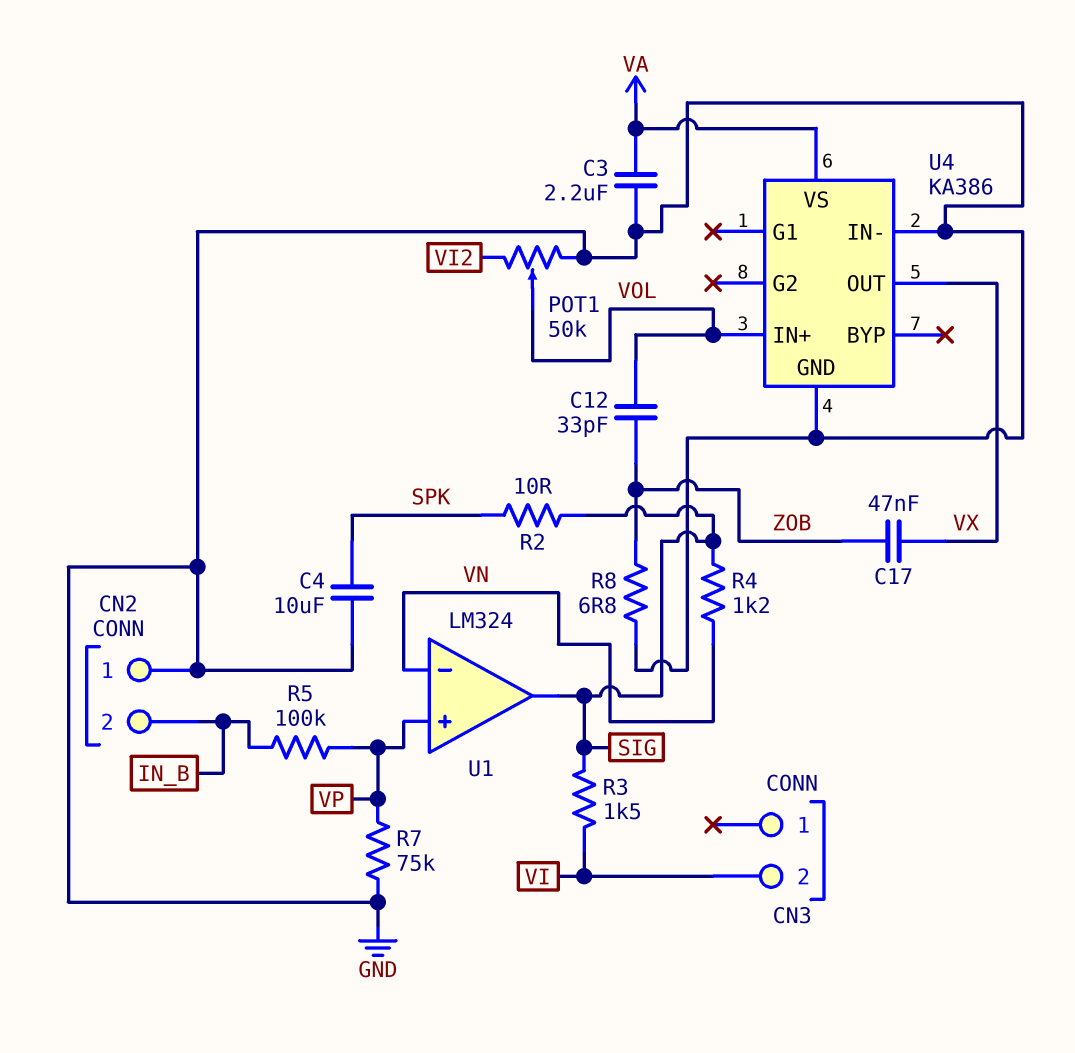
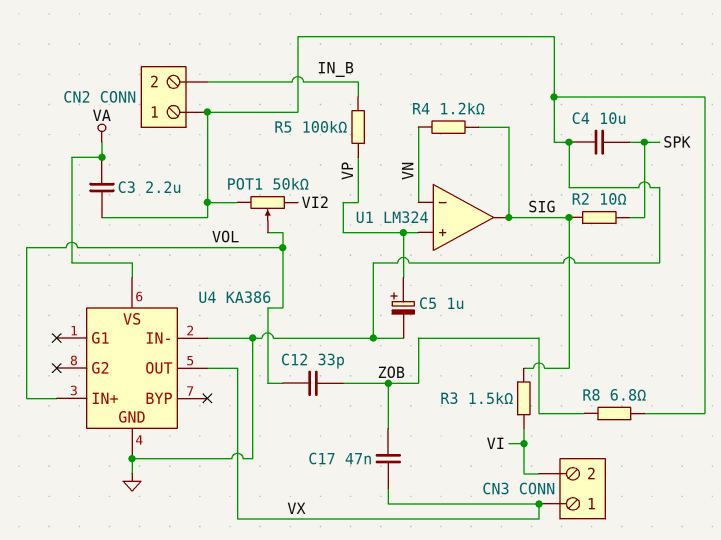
C5: none -> 1uF (plus VP, minus GND)
CN3 pin 1: none -> VX
R7: 75k (GND, VP) -> none

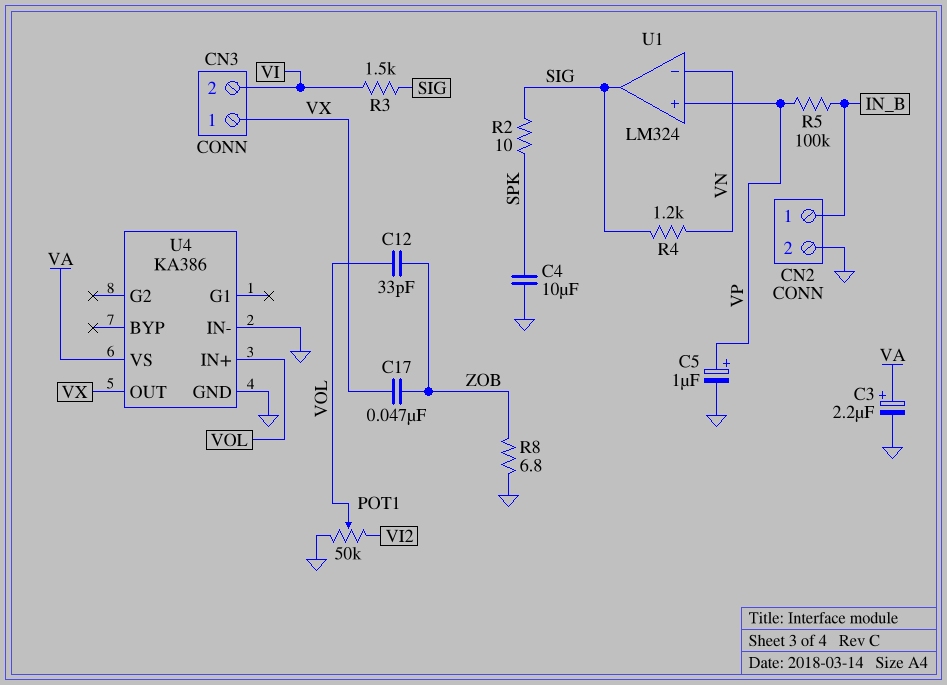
C3: 2.2uF (GND, VA) -> 2.2uF (plus VA, minus GND)
CN2 pin 1: GND -> IN_B
CN2 pin 2: IN_B -> GND

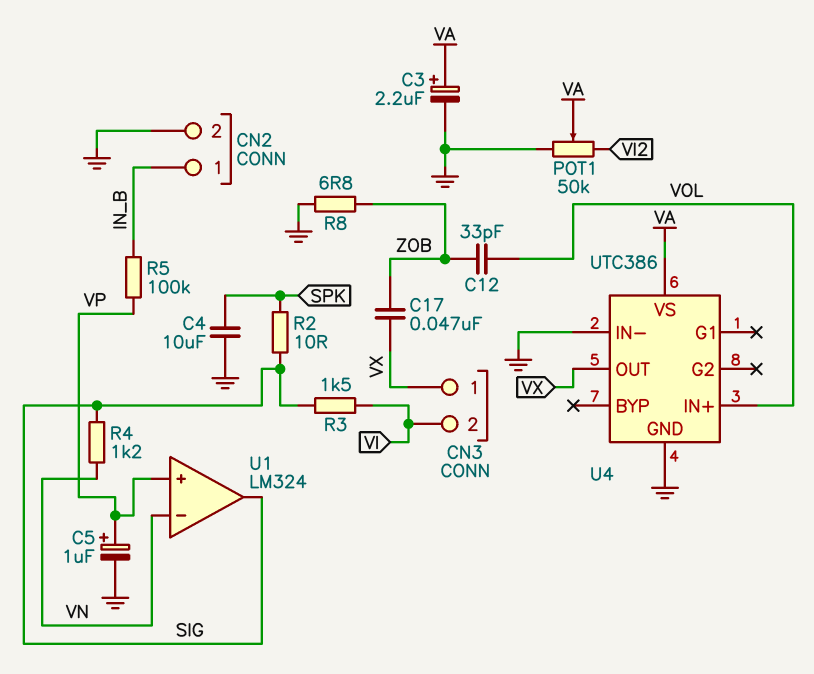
POT1: 50k (GND, VI2, wiper VOL) -> 50k (GND, VI2, wiper VA)
U4: KA386 -> UTC386

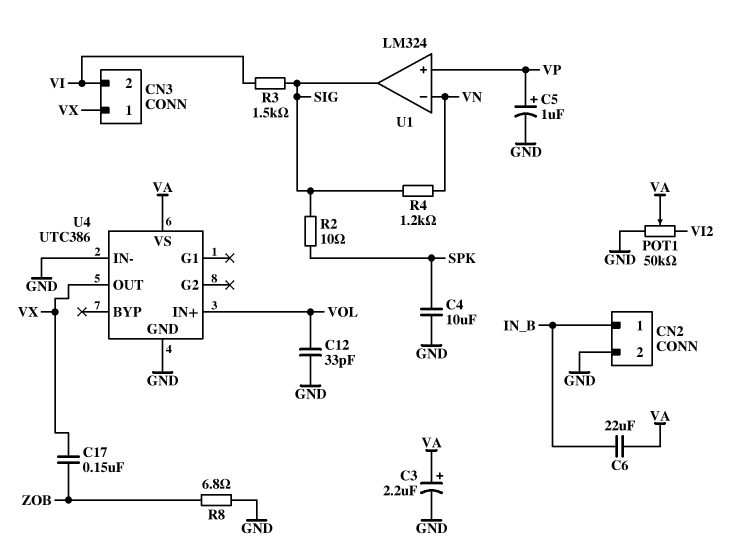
C6: none -> 22uF (IN_B, VA)
C12: 33pF (VOL, ZOB) -> 33pF (GND, VOL)
C17: 47nF (VX, ZOB) -> 150nF (VX, ZOB)
R5: 100k (IN_B, VP) -> none

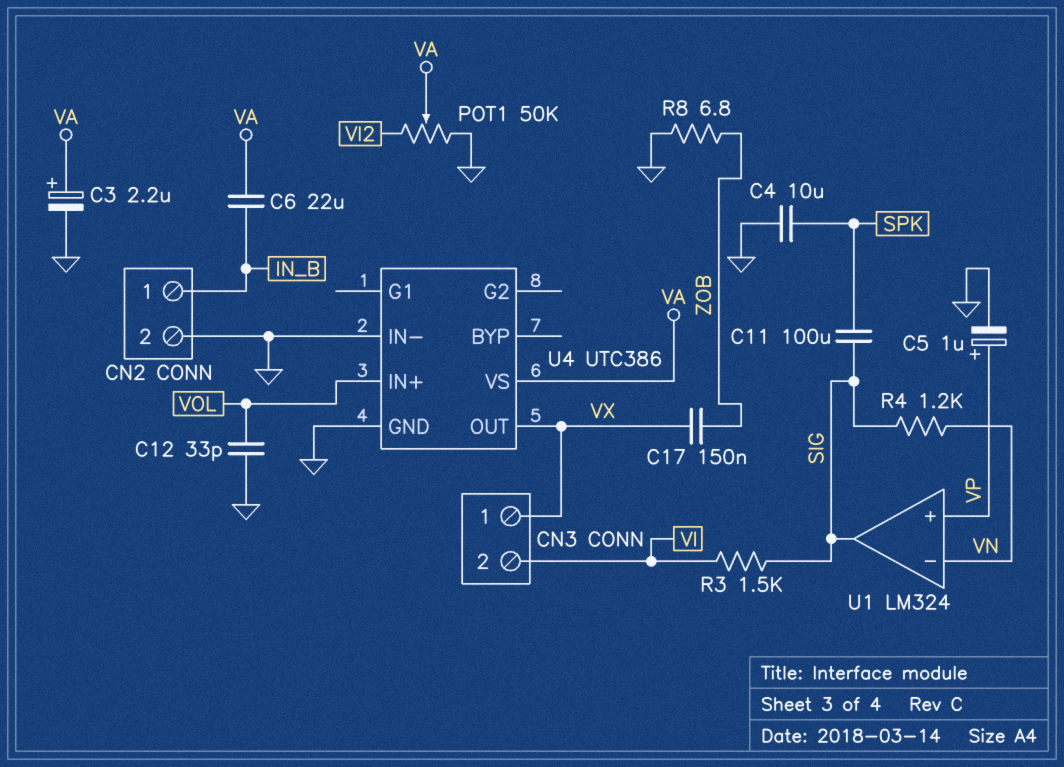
C11: none -> 100uF (SIG, SPK)
R2: 10 (SIG, SPK) -> none

